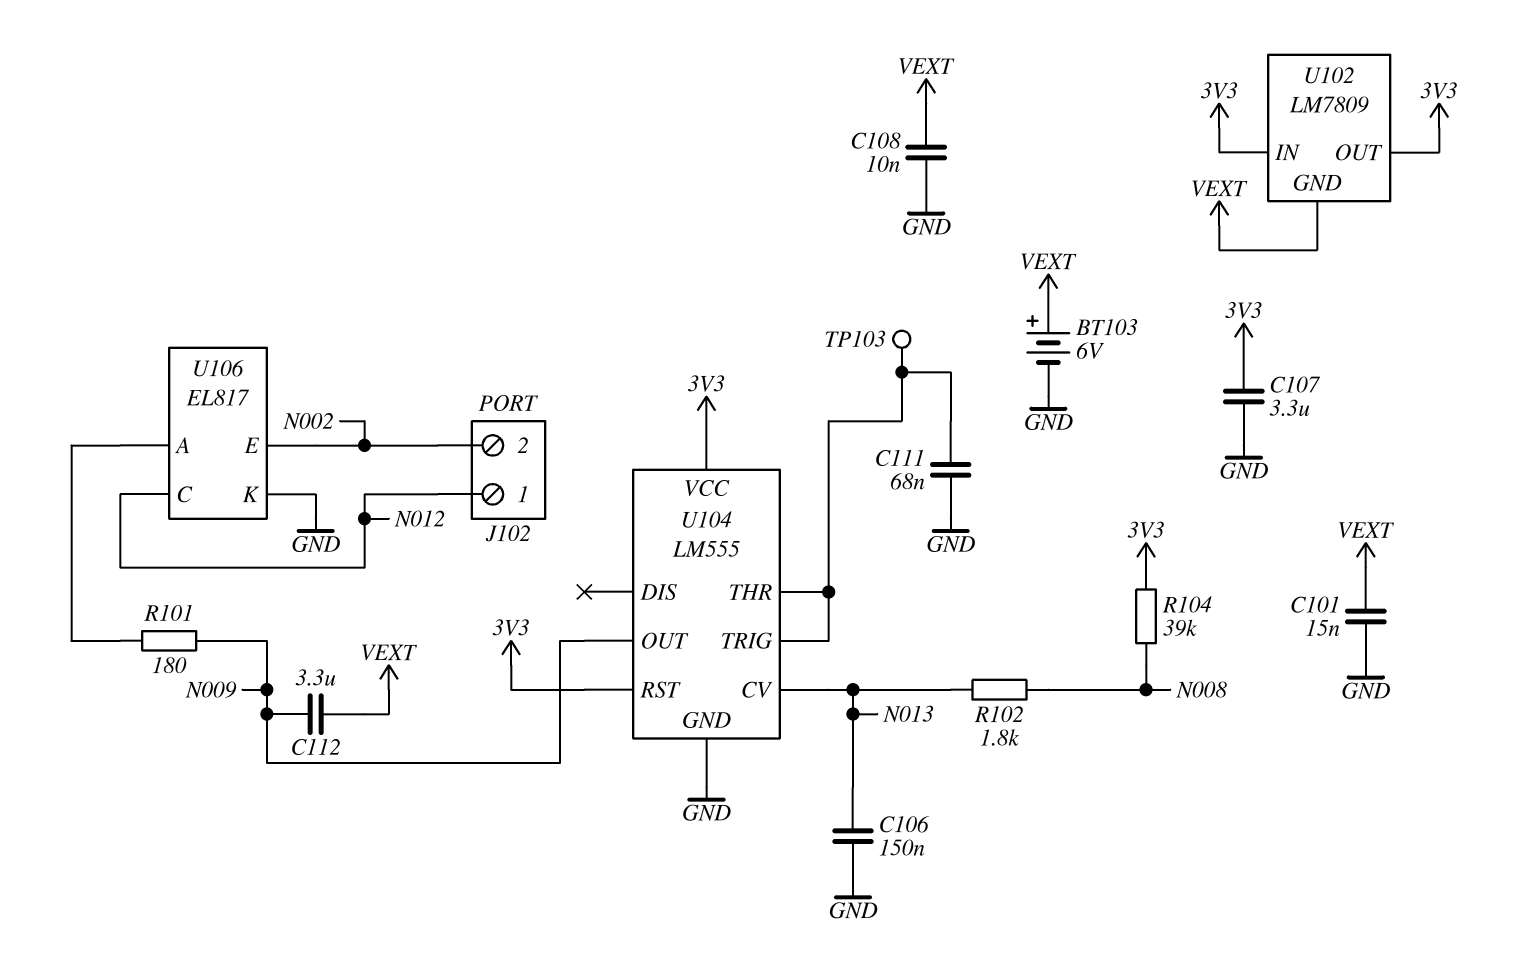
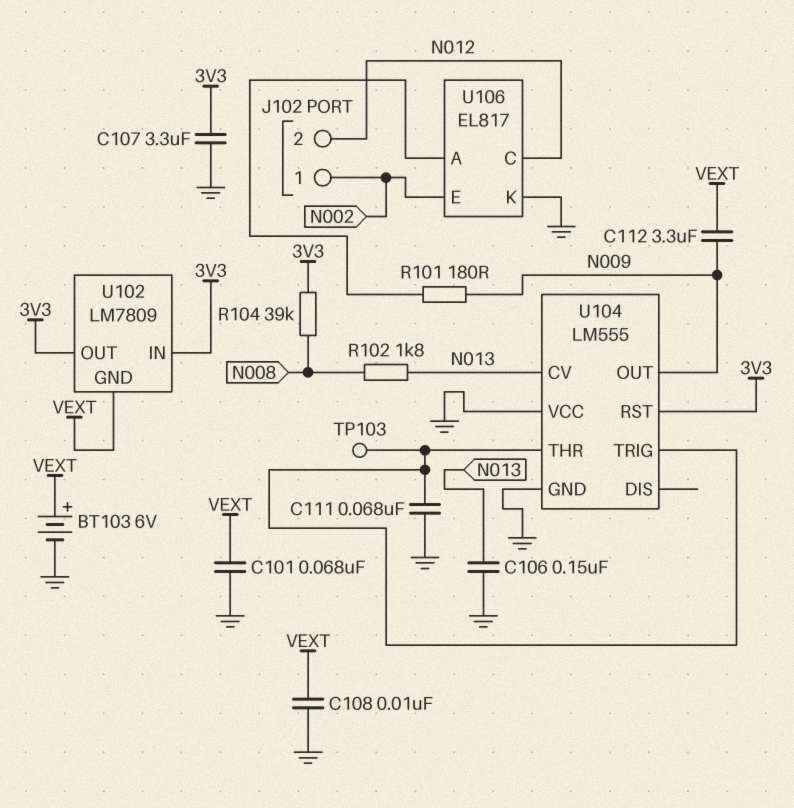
C101: 15nF (GND, VEXT) -> 68nF (GND, VEXT)
J102 pin 1: N012 -> N002
J102 pin 2: N002 -> N012
U104 pin VCC: 3V3 -> GND

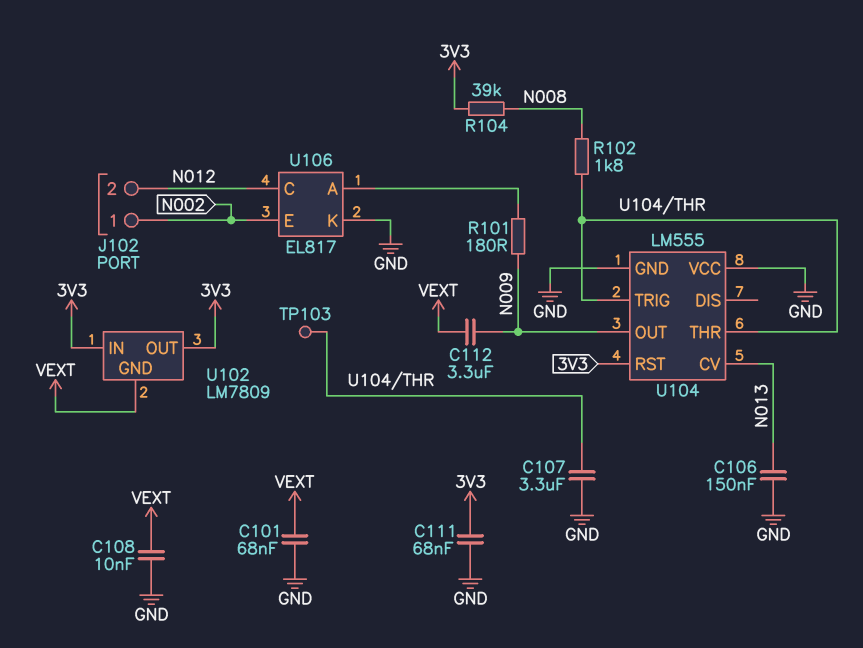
BT103: 6V (plus VEXT, minus GND) -> none
C107: 3.3uF (3V3, GND) -> 3.3uF (GND, U104/THR)
C111: 68nF (GND, U104/THR) -> 68nF (3V3, GND)
R102: 1.8k (N008, N013) -> 1.8k (N008, U104/THR)

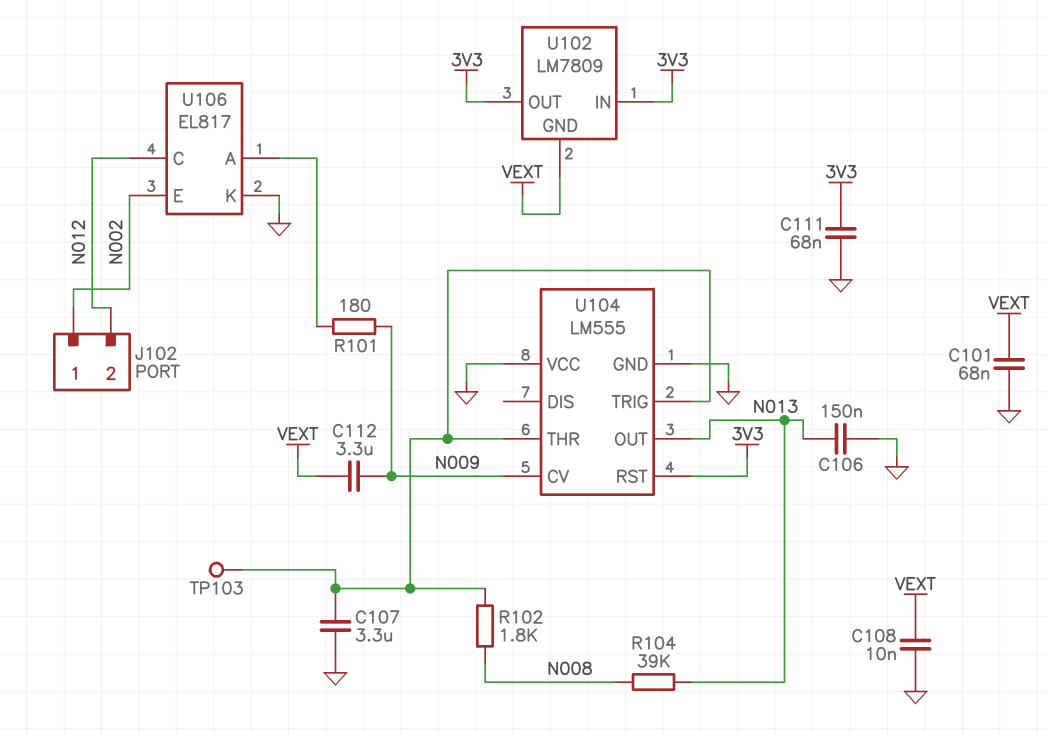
R104: 39k (3V3, N008) -> 39k (N008, N013)
U104 pin CV: N013 -> N009
U104 pin OUT: N009 -> N013

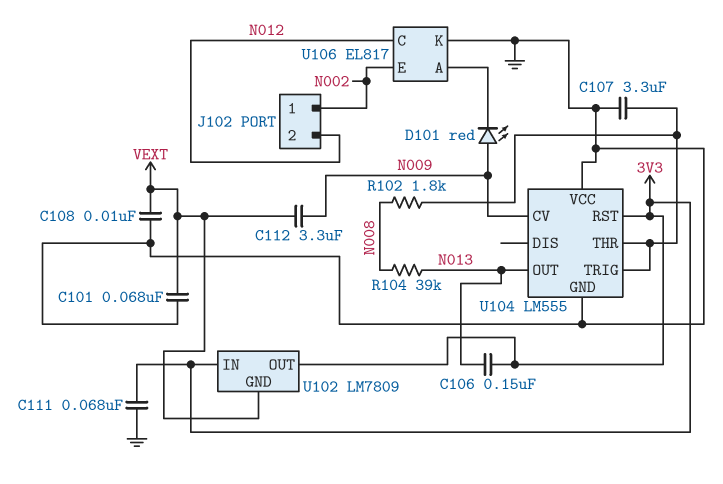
C106: 150nF (GND, N013) -> 150nF (3V3, N013)
D101: none -> LED red (A N009, K U106/A)
R101: 180 (N009, U106/A) -> none
TP103: test point (U104/THR) -> none

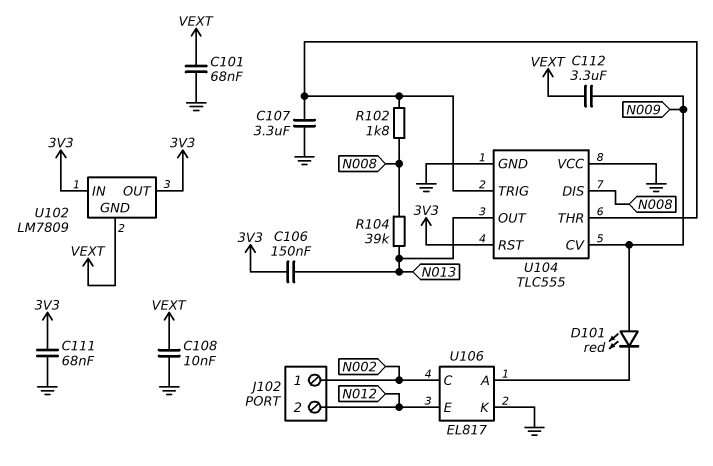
U104: LM555 -> TLC555
U104 pin DIS: none -> N008
U106 pin C: N012 -> N002
U106 pin E: N002 -> N012

